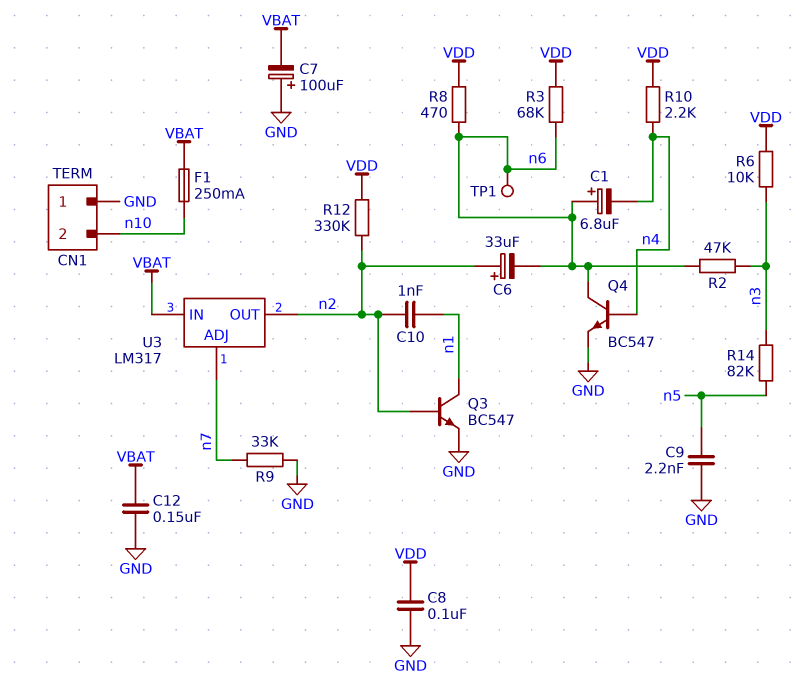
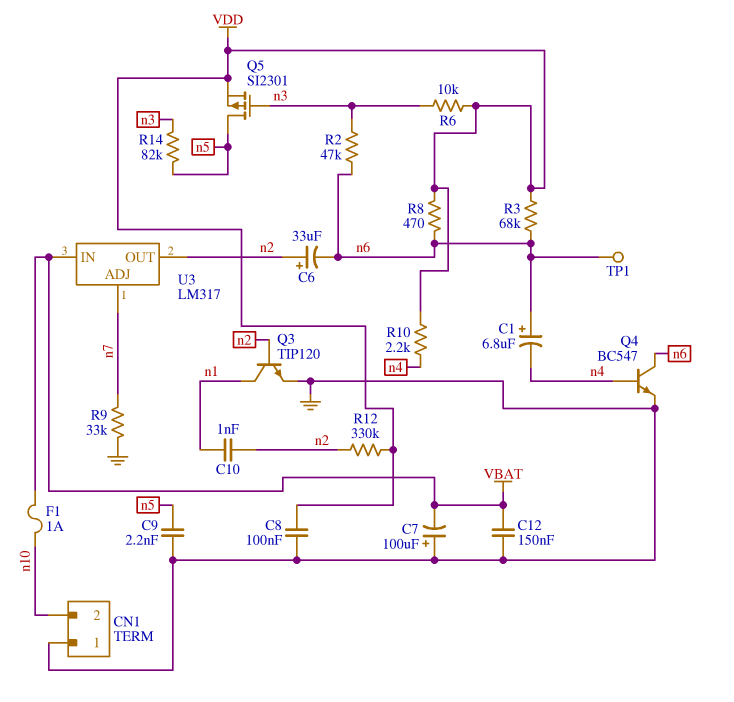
F1: 250mA (VBAT, n10) -> 1A (VBAT, n10)
Q3: NPN BC547 (B n2, C n1, E GND) -> NPN TIP120 (B n2, C n1, E GND)
Q5: none -> PMOS SI2301 (G n3, D n5, S VDD)

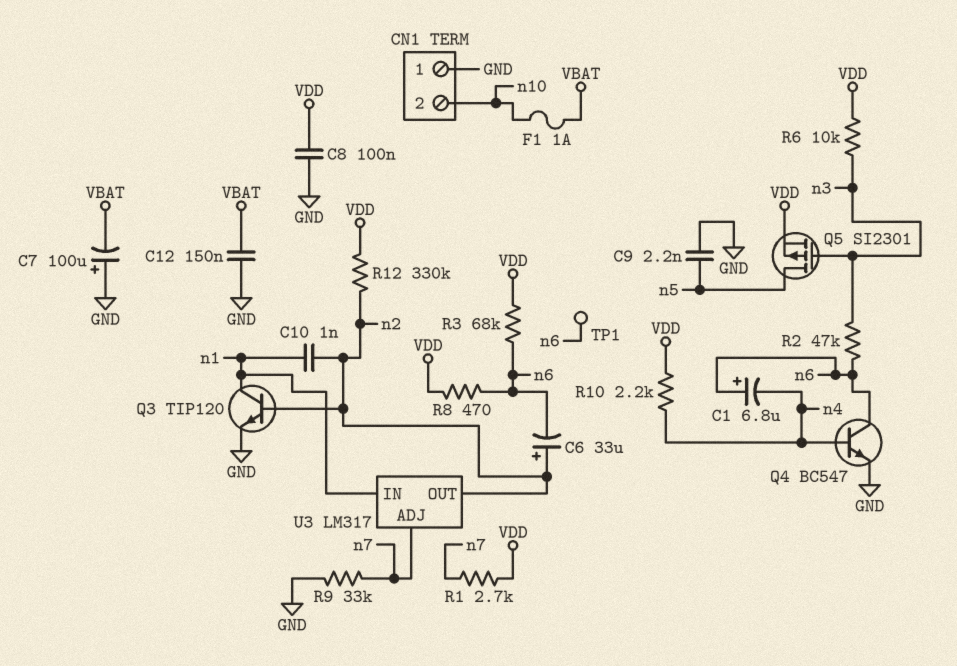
R1: none -> 2.7k (VDD, n7)
R14: 82k (n3, n5) -> none
U3 pin IN: VBAT -> n1

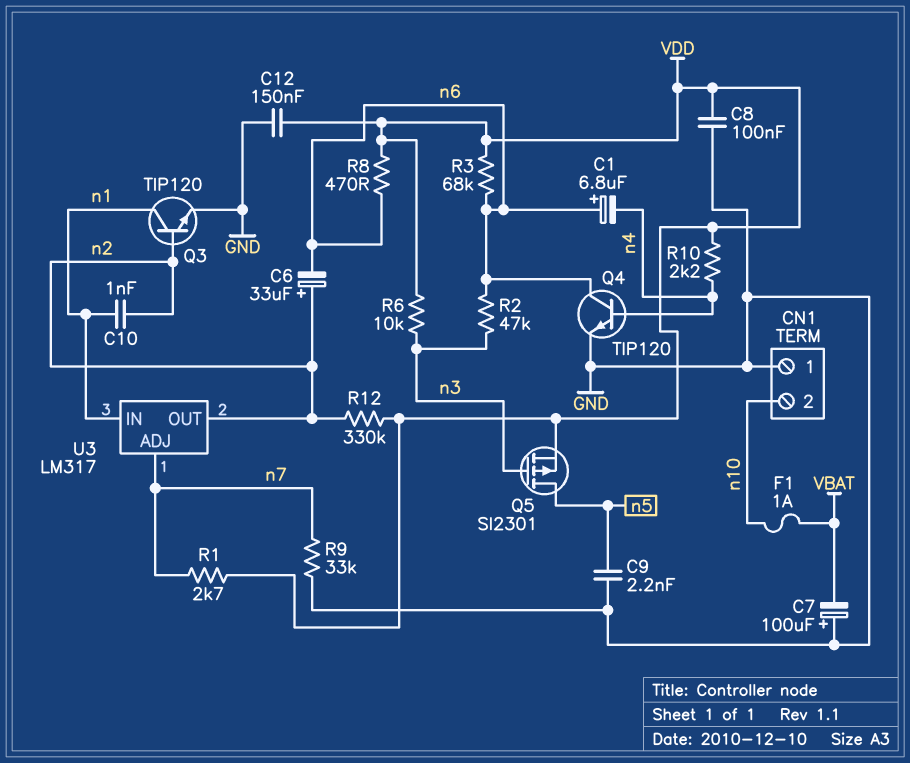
C12: 150nF (GND, VBAT) -> 150nF (GND, VDD)
Q4: NPN BC547 (B n4, C n6, E GND) -> NPN TIP120 (B n4, C n6, E GND)
TP1: test point (n6) -> none

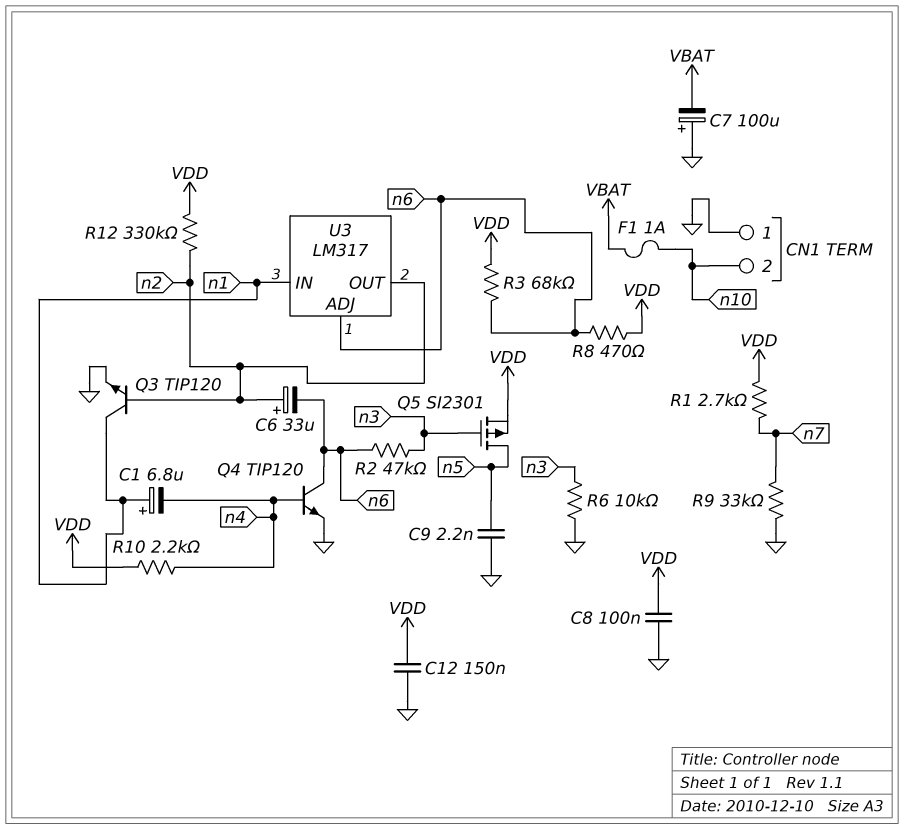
C1: 6.8uF (plus n6, minus n4) -> 6.8uF (plus n1, minus n4)
C10: 1nF (n1, n2) -> none
R6: 10k (VDD, n3) -> 10k (GND, n3)
U3 pin ADJ: n7 -> n6

